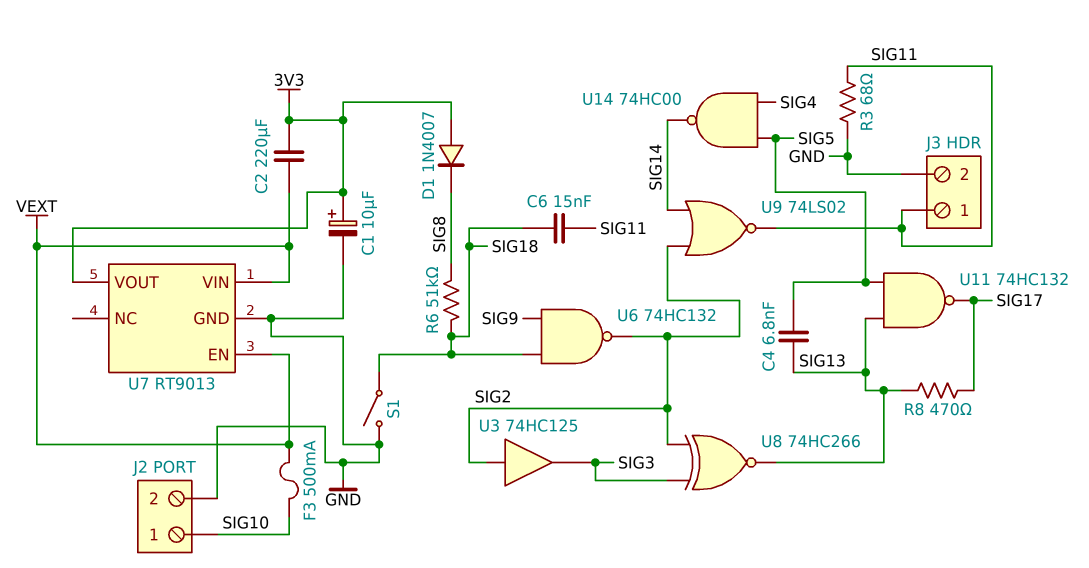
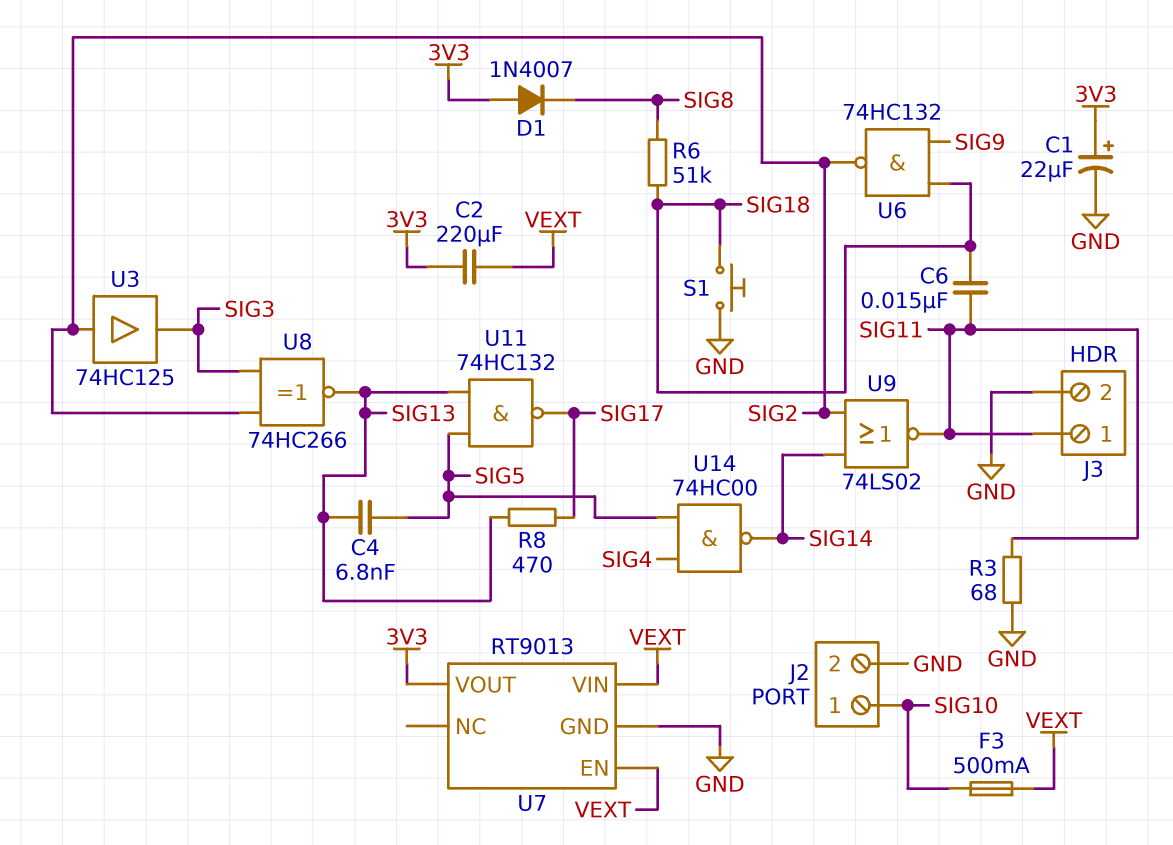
C1: 10uF (plus 3V3, minus GND) -> 22uF (plus 3V3, minus GND)
S1: switch (GND, SIG18) -> button (GND, SIG18)

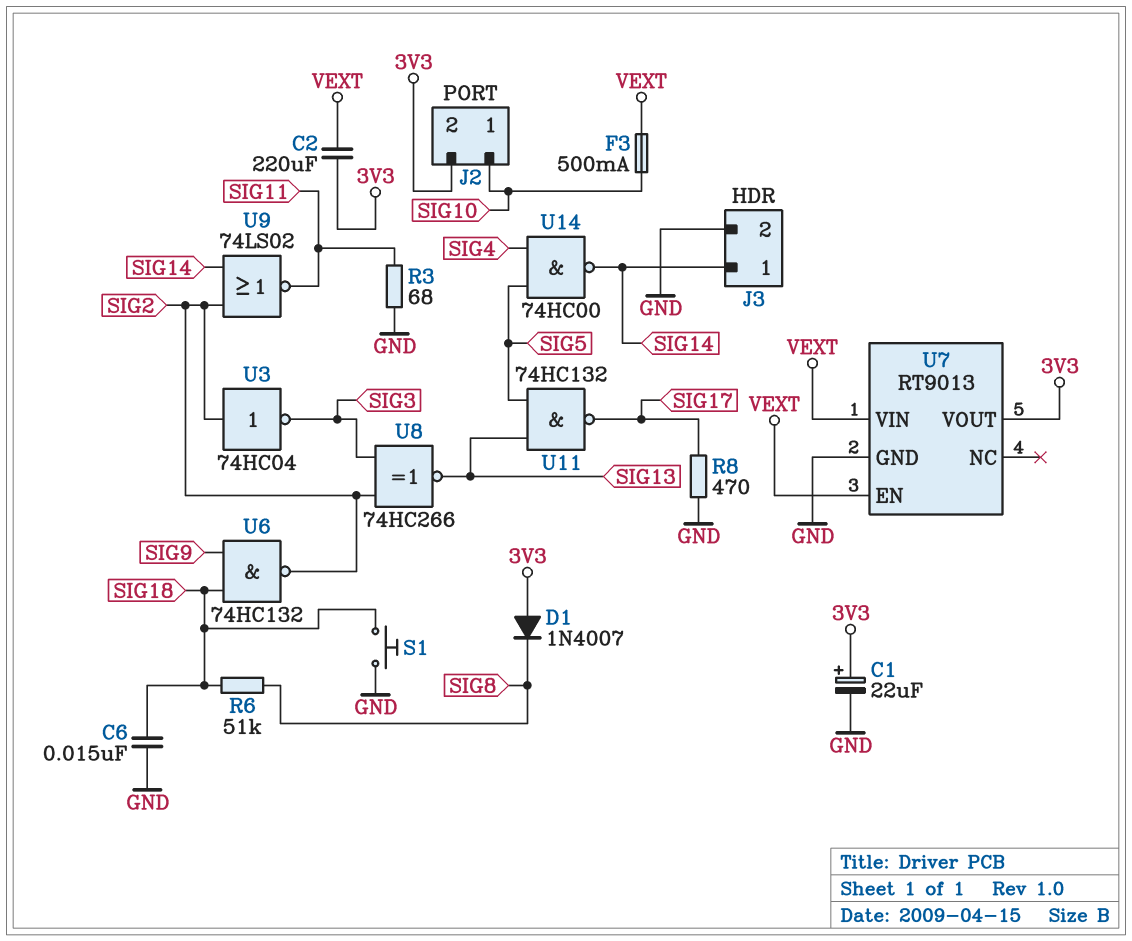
C4: 6.8nF (SIG5, SIG13) -> none
C6: 15nF (SIG11, SIG18) -> 15nF (GND, SIG18)
J2 pin 2: GND -> 3V3
J3 pin 1: SIG11 -> SIG14
R8: 470 (SIG13, SIG17) -> 470 (GND, SIG17)
U3: buffer 74HC125 (in SIG2, out SIG3) -> NOT 74HC04 (in SIG2, out SIG3)

